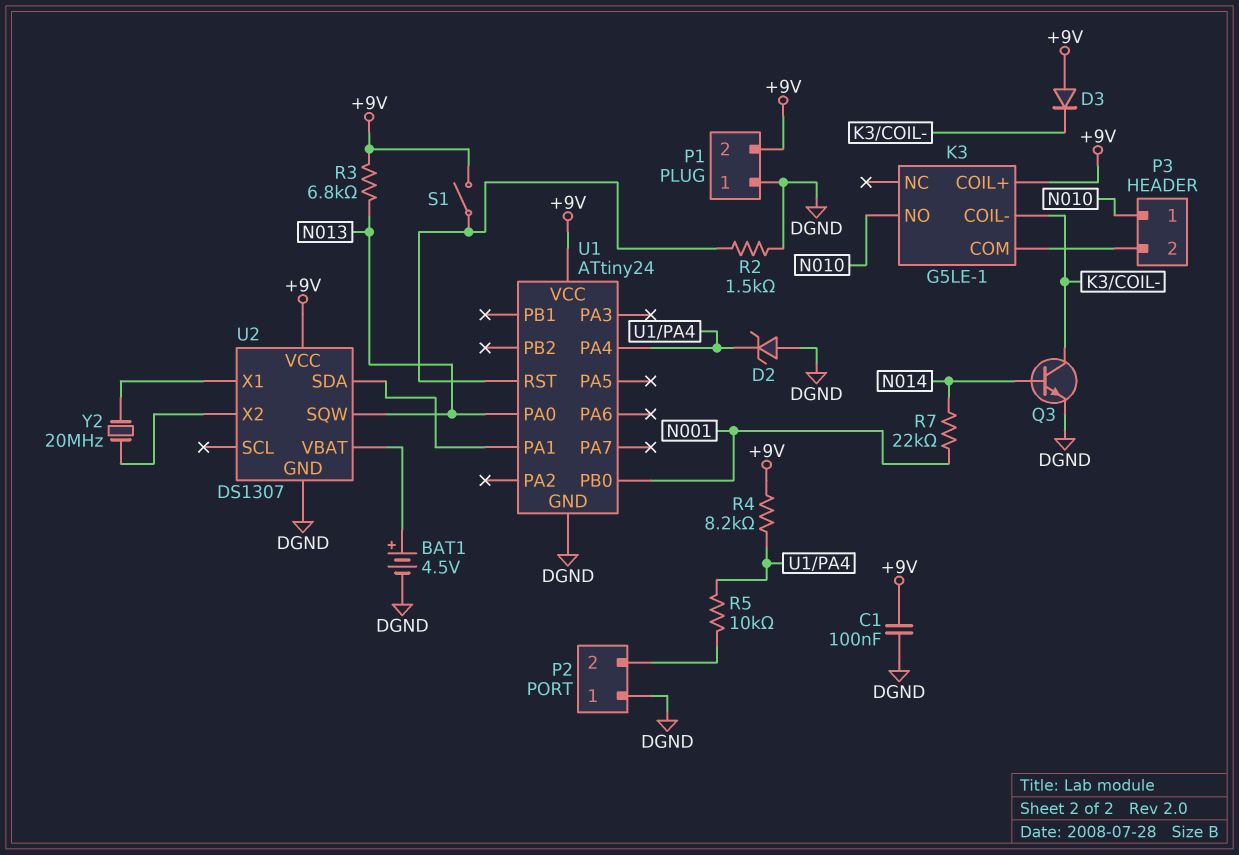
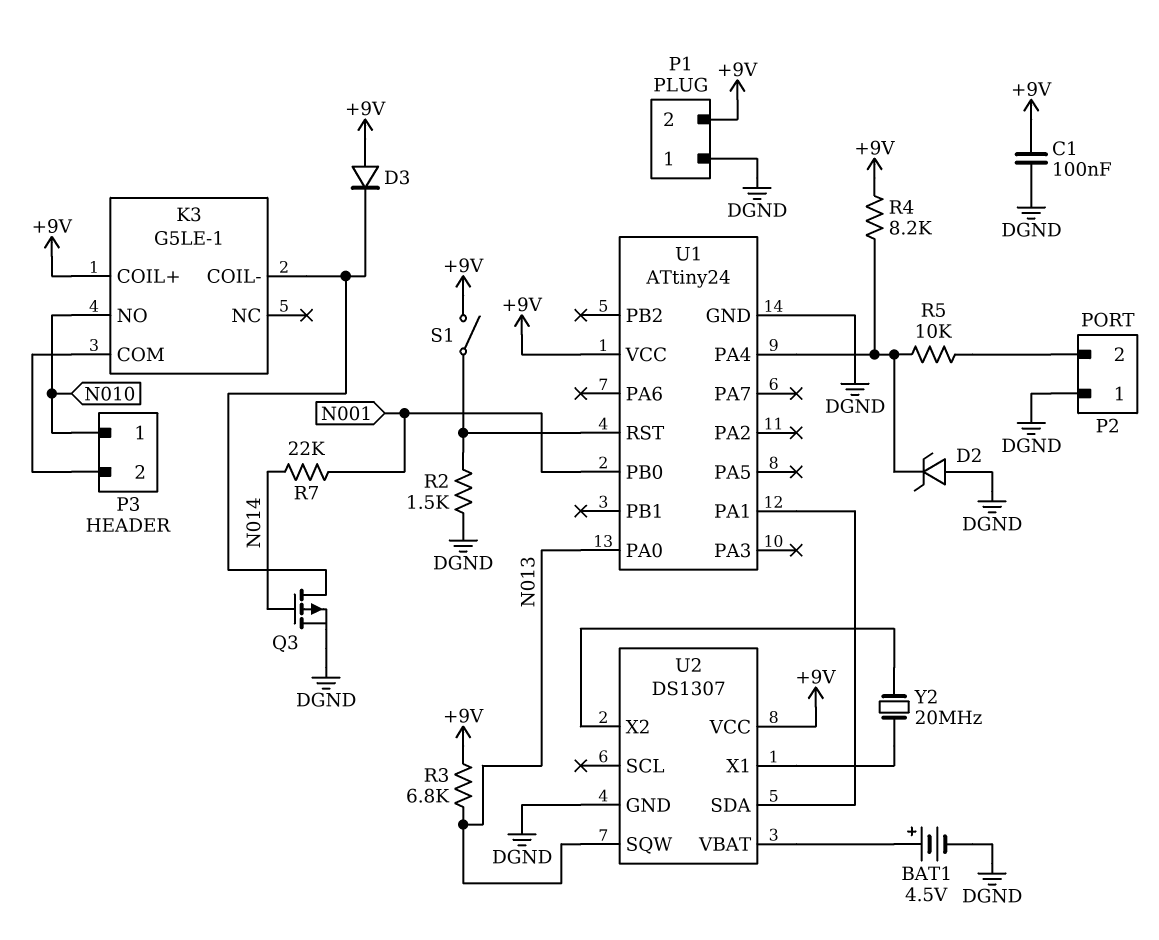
Q3: NPN (B N014, C K3/COIL-, E DGND) -> PMOS (G N014, D K3/COIL-, S DGND)

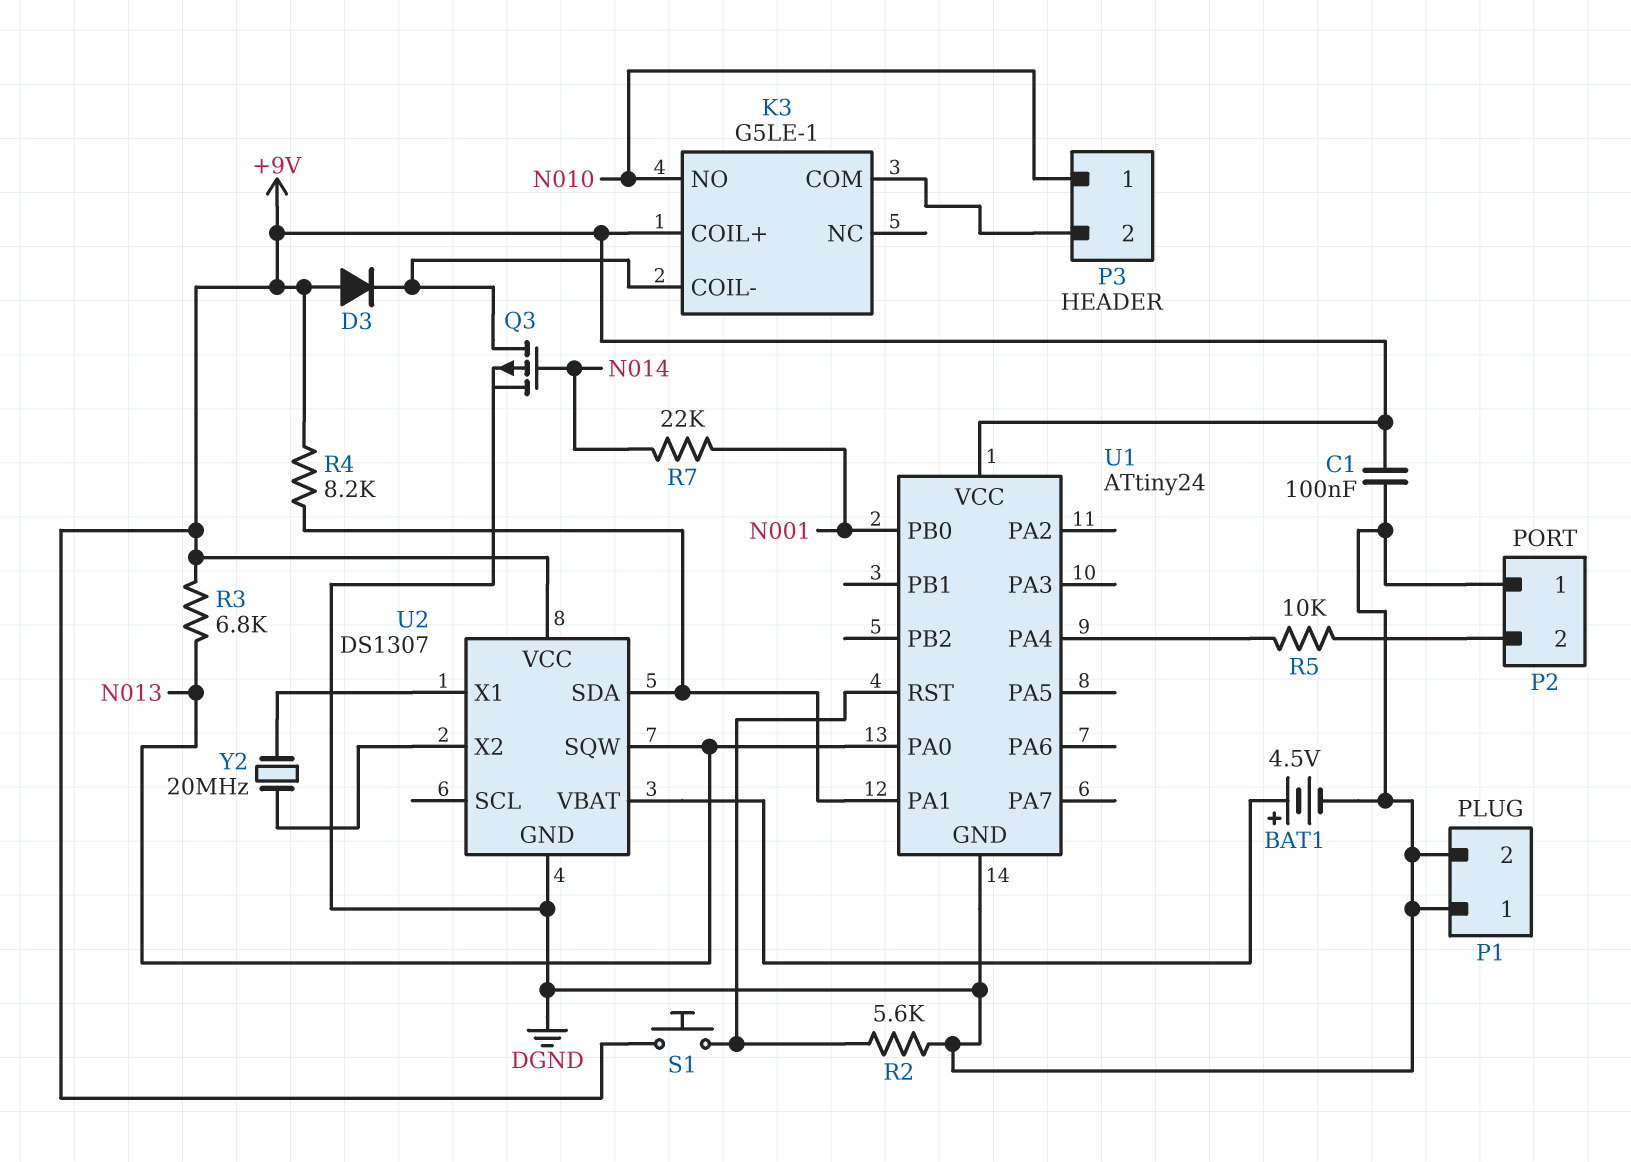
D2: zener (A DGND, K U1/PA4) -> none
P1 pin 2: +9V -> DGND
R2: 1.5k (DGND, U1/RST) -> 5.6k (DGND, U1/RST)
R4: 8.2k (+9V, U1/PA4) -> 8.2k (+9V, U1/PA1)
S1: switch (+9V, U1/RST) -> button (+9V, U1/RST)

